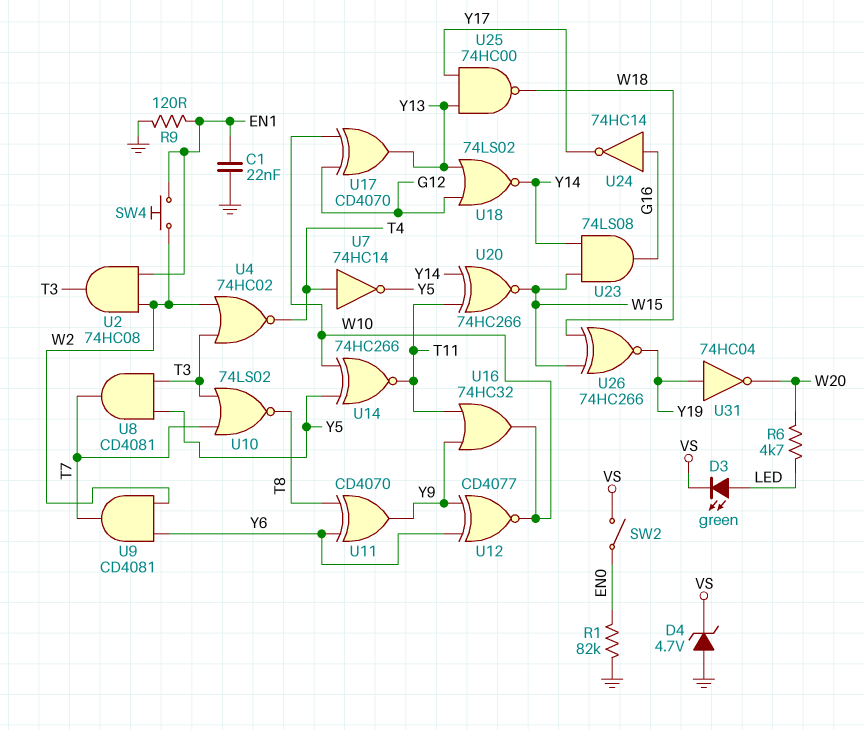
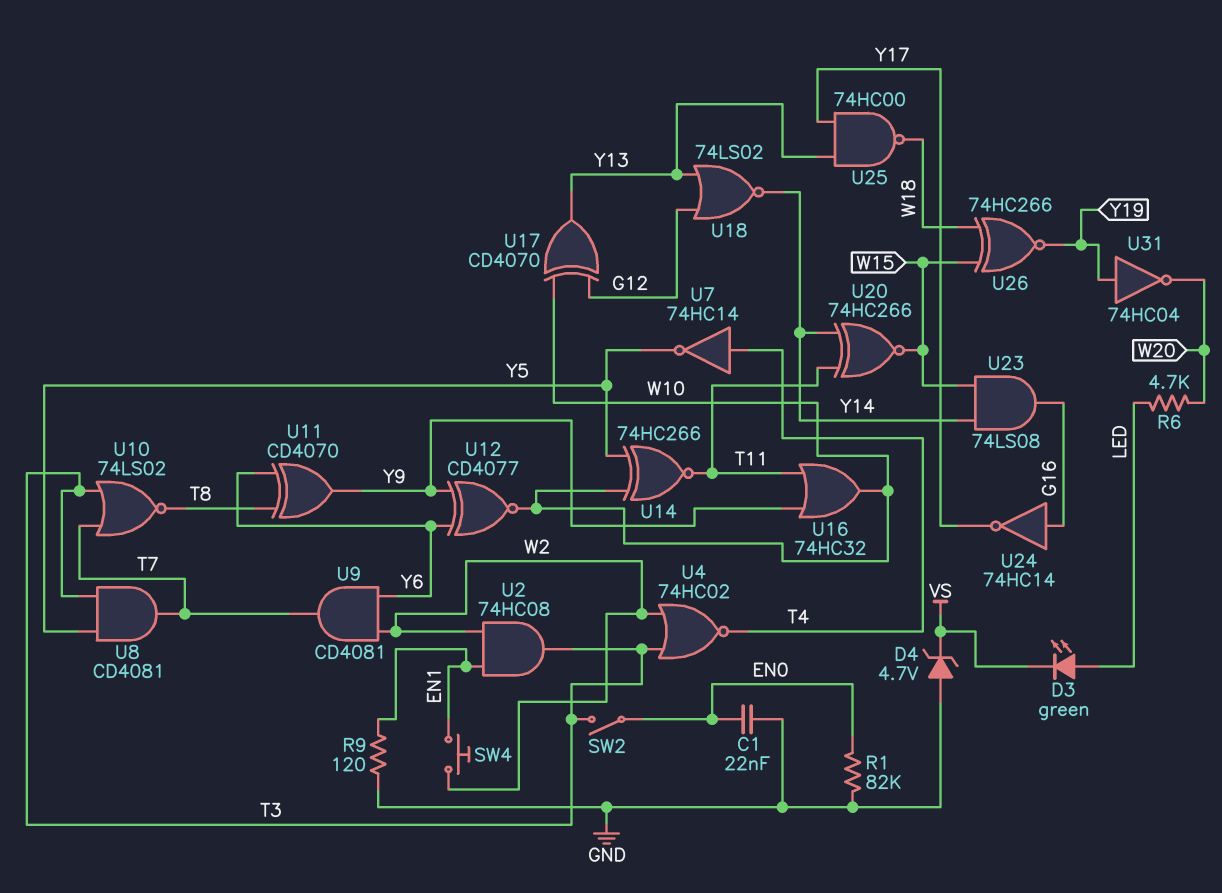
C1: 22nF (EN1, GND) -> 22nF (EN0, GND)
SW2: switch (EN0, VS) -> switch (EN0, T3)

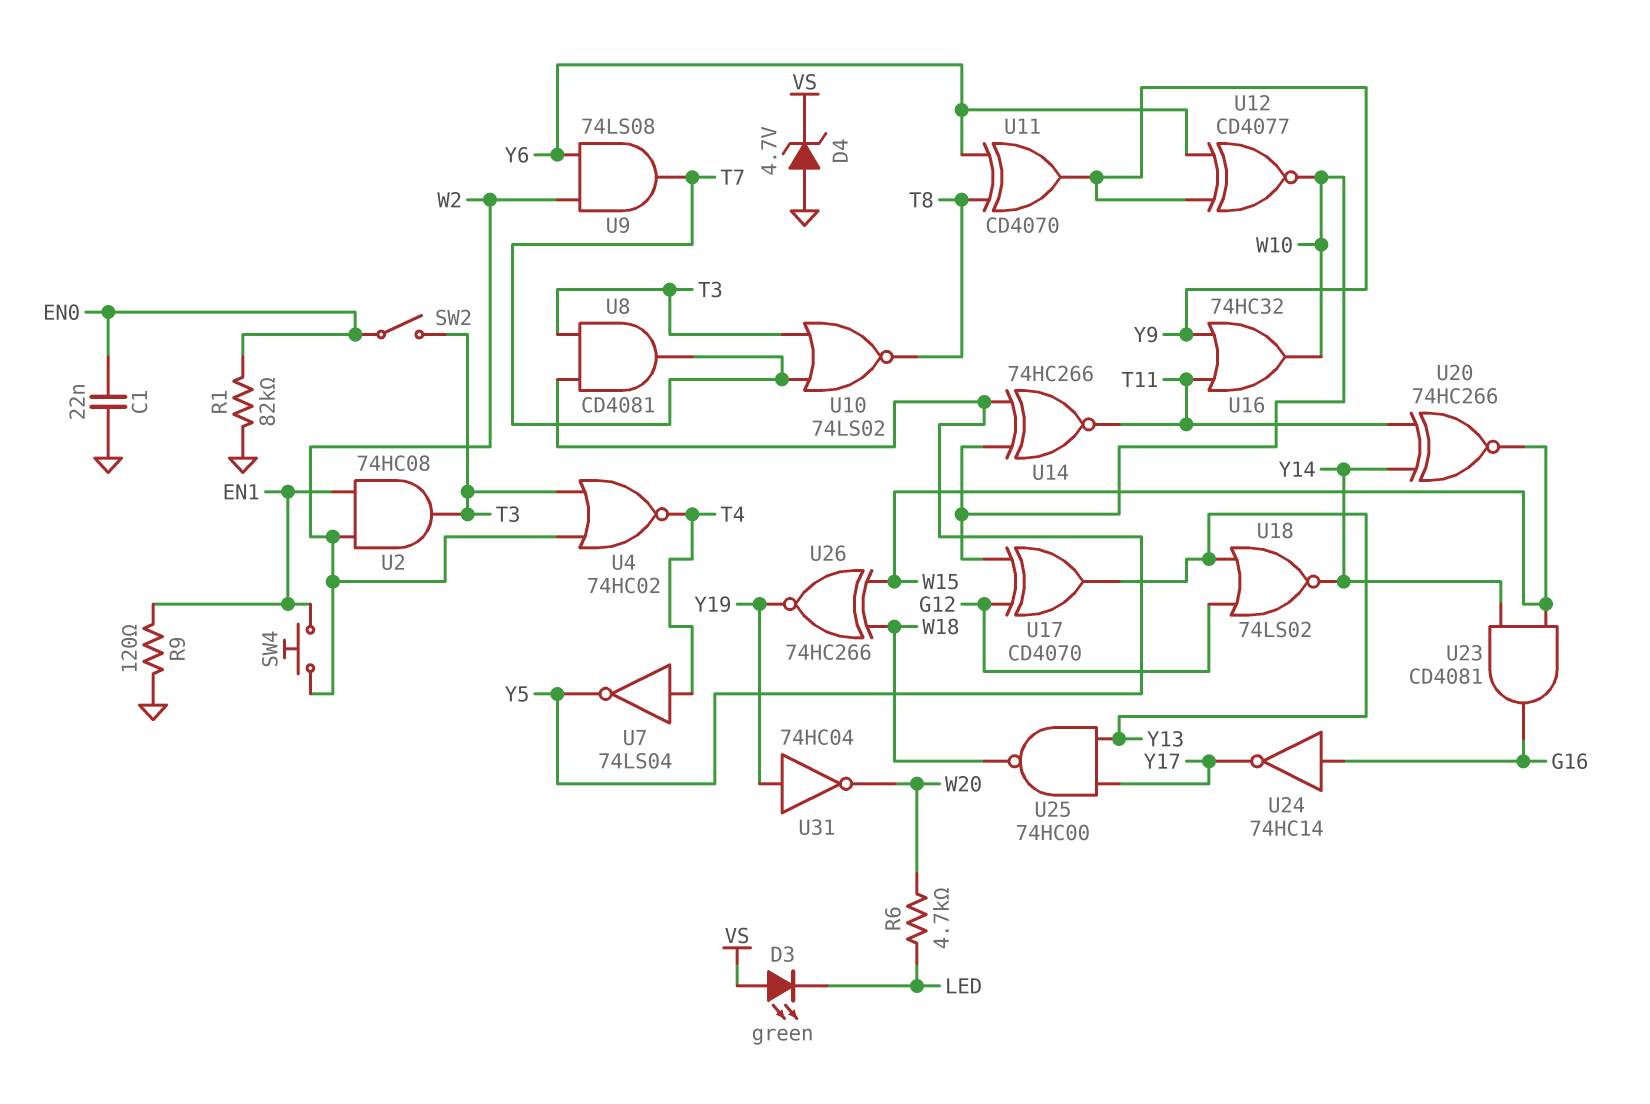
D3: LED green (A LED, K VS) -> LED green (A VS, K LED)
U7: NOT 74HC14 (in T4, out Y5) -> NOT 74LS04 (in T4, out Y5)
U9: AND CD4081 (in W2, in Y6, out T7) -> AND 74LS08 (in W2, in Y6, out T7)
U23: AND 74LS08 (in W15, in Y14, out G16) -> AND CD4081 (in W15, in Y14, out G16)

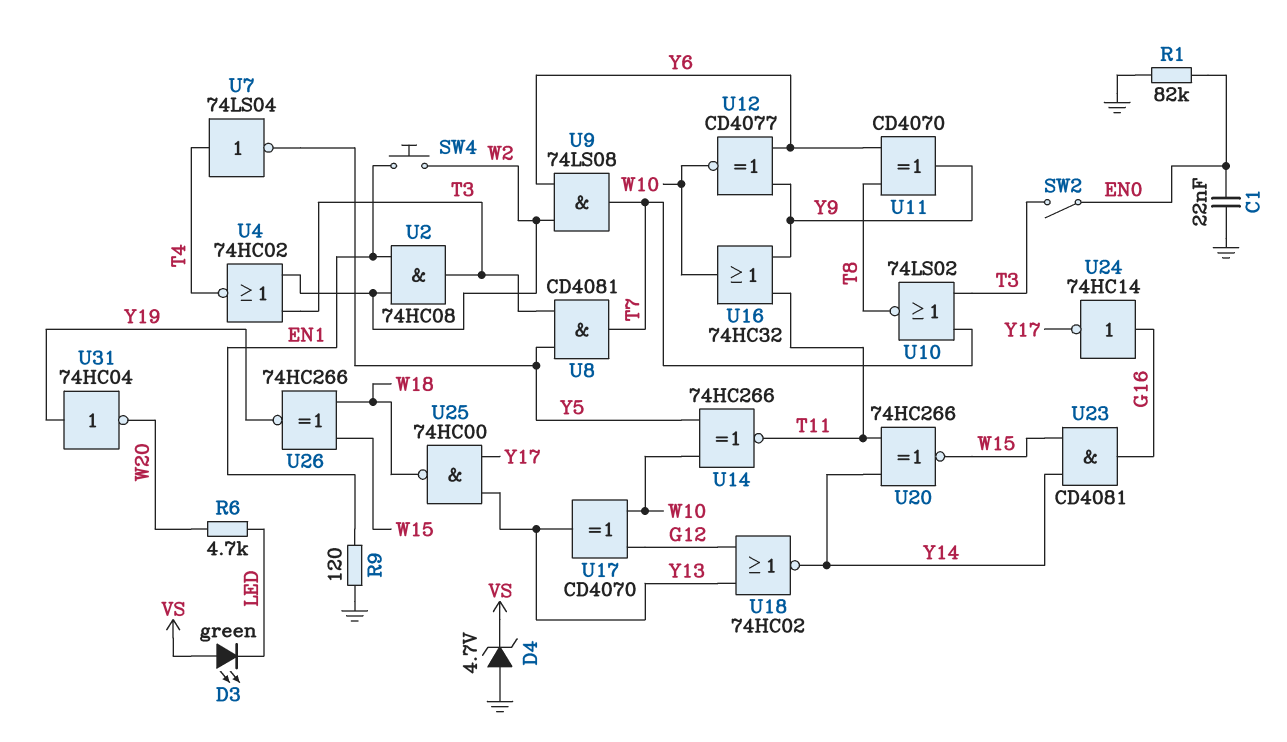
U18: NOR 74LS02 (in G12, in Y13, out Y14) -> NOR 74HC02 (in G12, in Y13, out Y14)

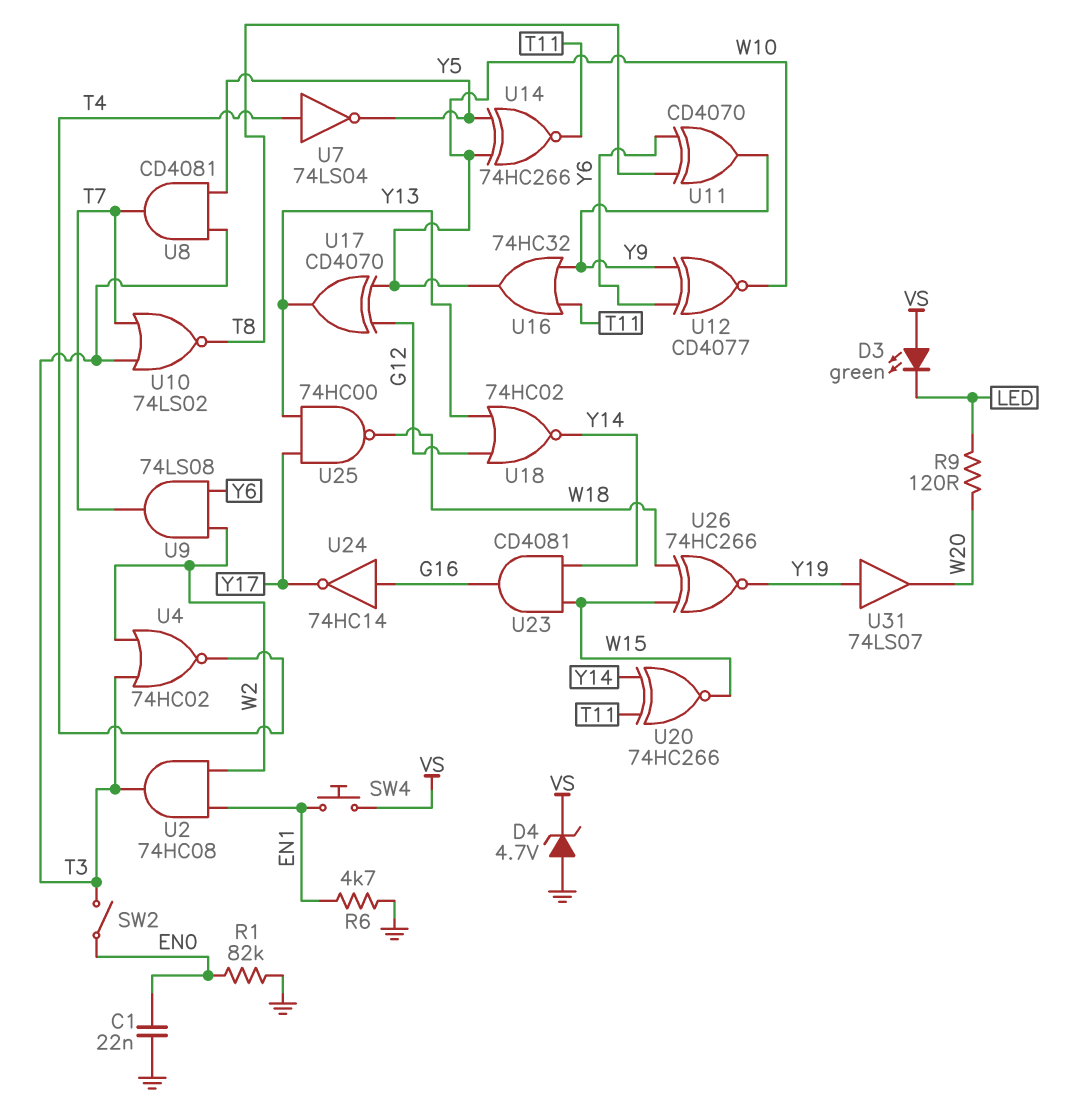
R6: 4.7k (LED, W20) -> 4.7k (EN1, GND)
R9: 120 (EN1, GND) -> 120 (LED, W20)
SW4: button (EN1, W2) -> button (EN1, VS)
U31: NOT 74HC04 (in Y19, out W20) -> buffer 74LS07 (in Y19, out W20)

